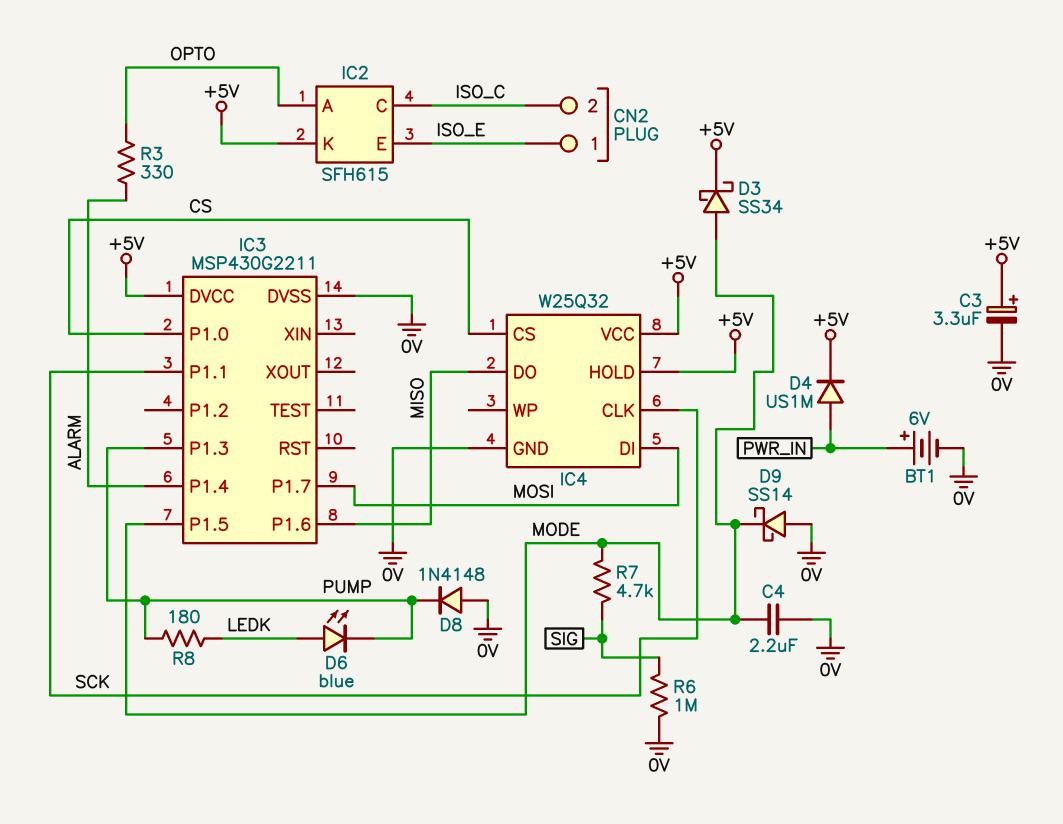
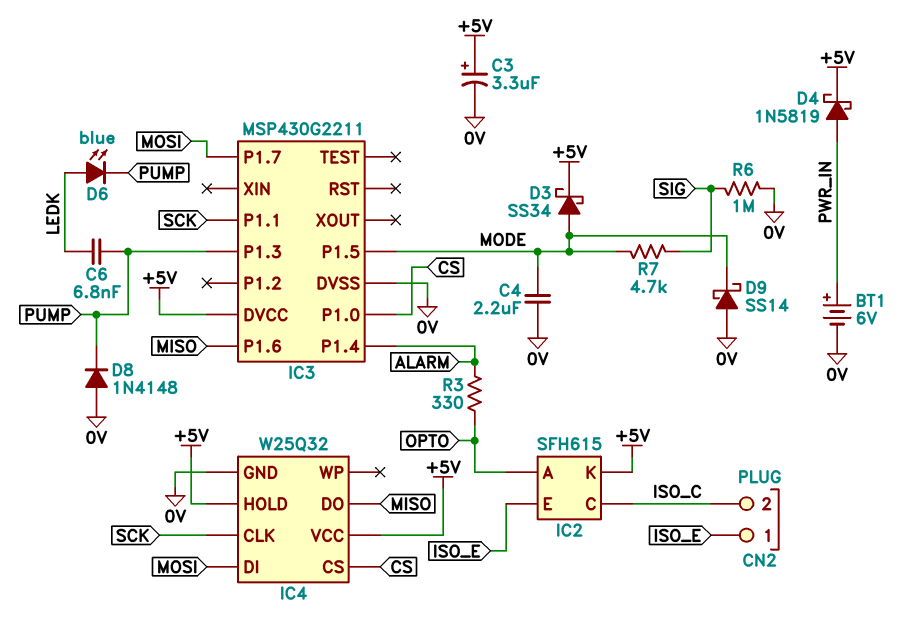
C6: none -> 6.8nF (LEDK, PUMP)
D4: diode US1M (A PWR_IN, K +5V) -> schottky 1N5819 (A PWR_IN, K +5V)
R8: 180 (LEDK, PUMP) -> none

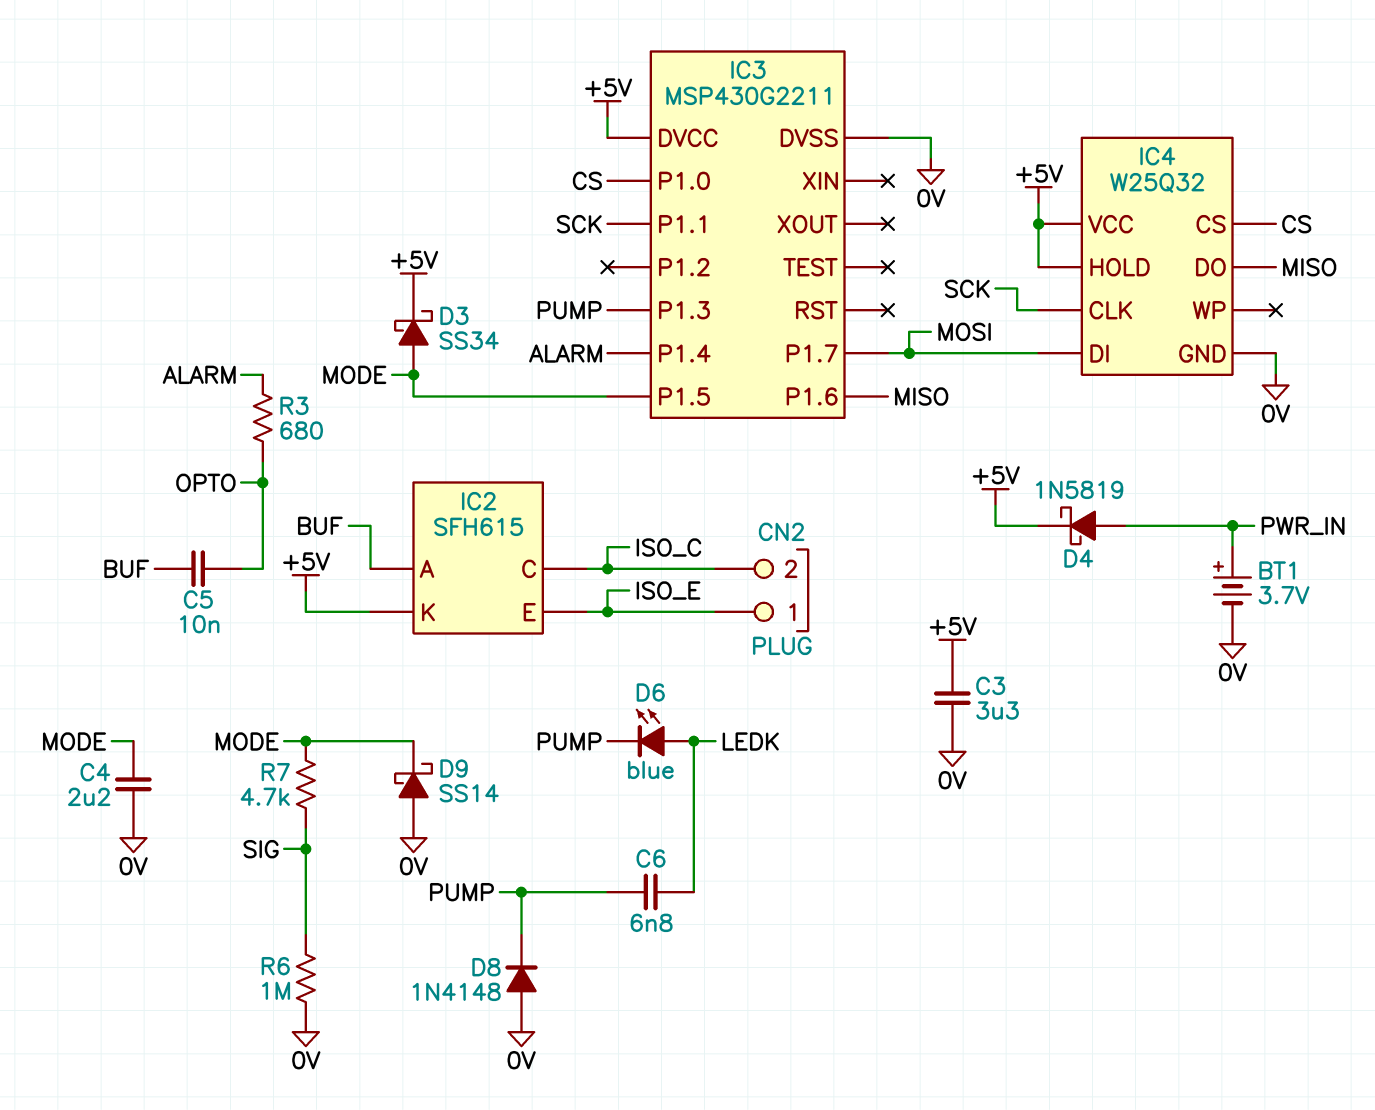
BT1: 6V (plus PWR_IN, minus 0V) -> 3.7V (plus PWR_IN, minus 0V)
C3: 3.3uF (plus +5V, minus 0V) -> 3.3uF (+5V, 0V)
C5: none -> 10nF (BUF, OPTO)
IC2 pin A: OPTO -> BUF
R3: 330 (ALARM, OPTO) -> 680 (ALARM, OPTO)

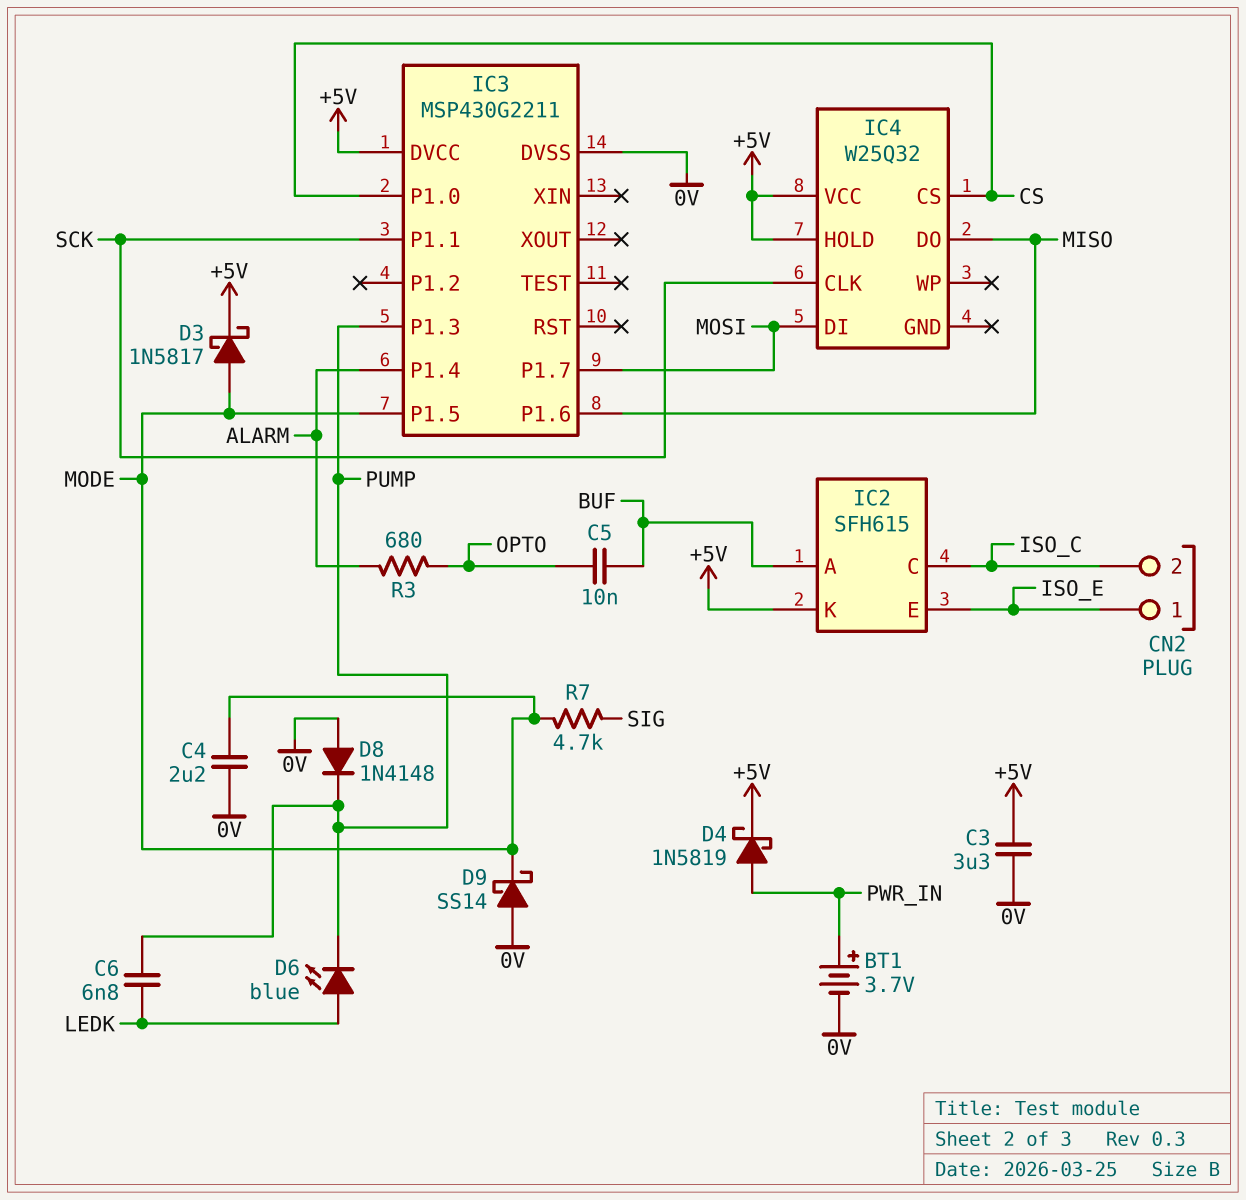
D3: schottky SS34 (A MODE, K +5V) -> schottky 1N5817 (A MODE, K +5V)
IC4 pin GND: 0V -> none
R6: 1M (0V, SIG) -> none

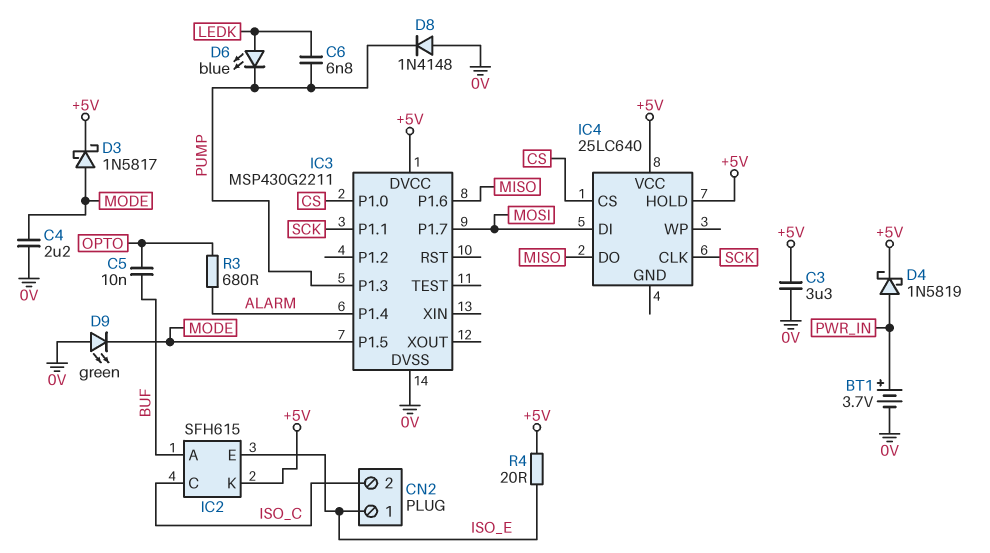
D9: schottky SS14 (A 0V, K MODE) -> LED green (A 0V, K MODE)
IC4: W25Q32 -> 25LC640
R4: none -> 20 (+5V, ISO_E)
R7: 4.7k (MODE, SIG) -> none

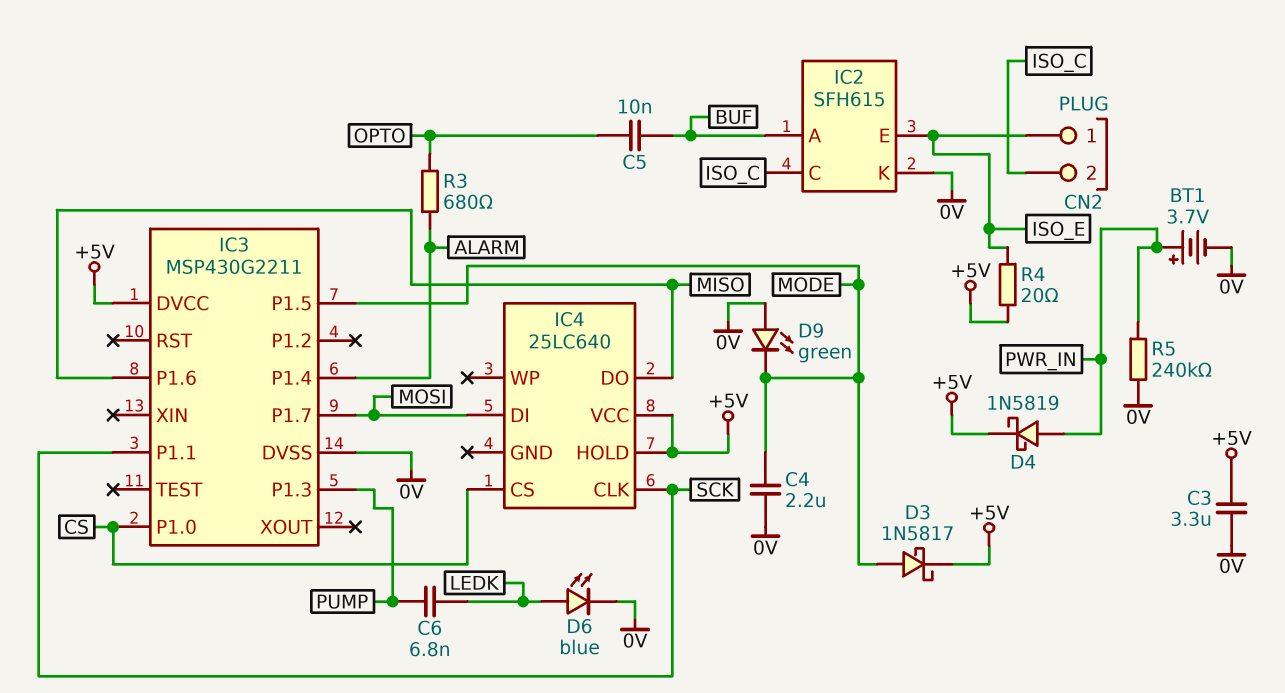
D6: LED blue (A LEDK, K PUMP) -> LED blue (A LEDK, K 0V)
D8: diode 1N4148 (A 0V, K PUMP) -> none
IC2 pin K: +5V -> 0V
R5: none -> 240k (0V, PWR_IN)

